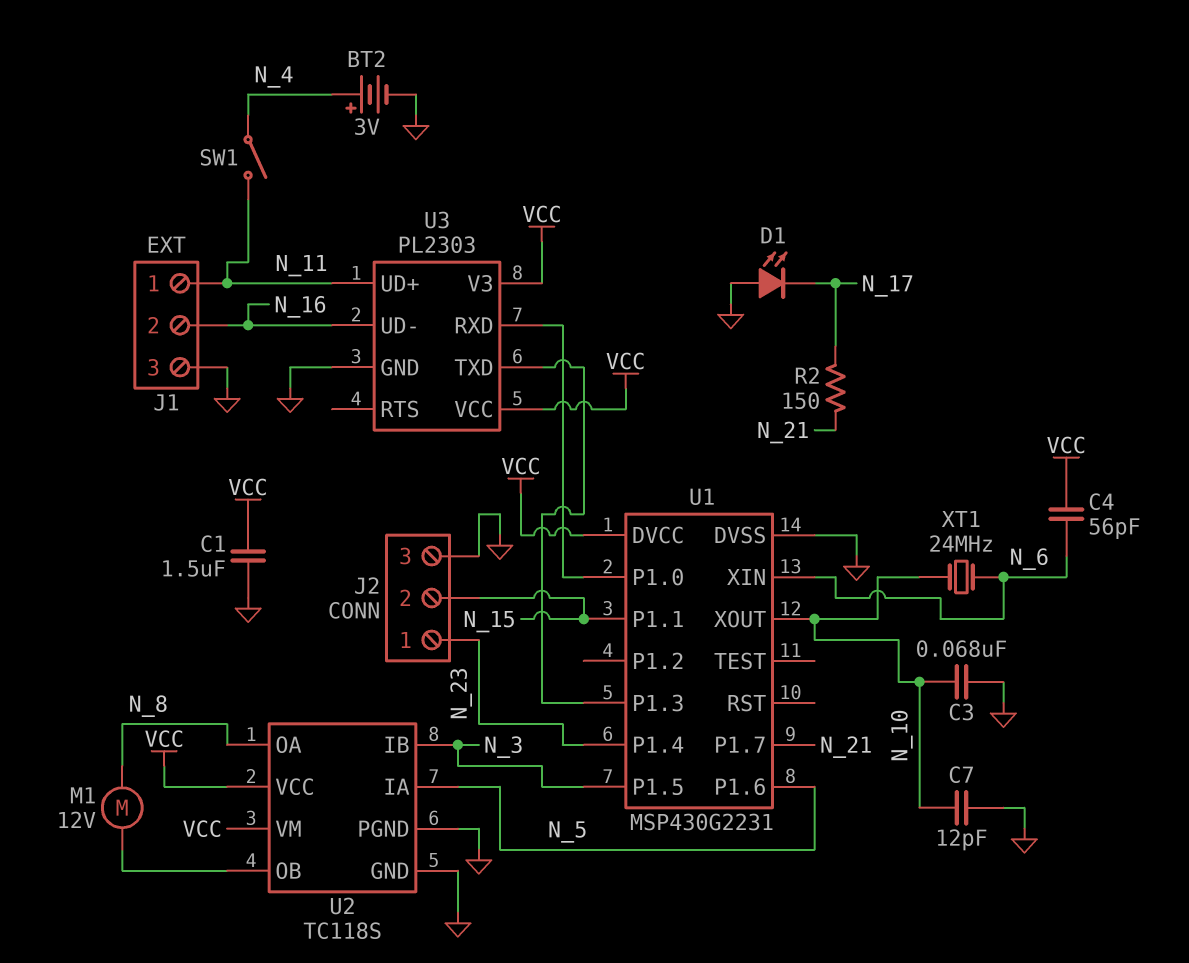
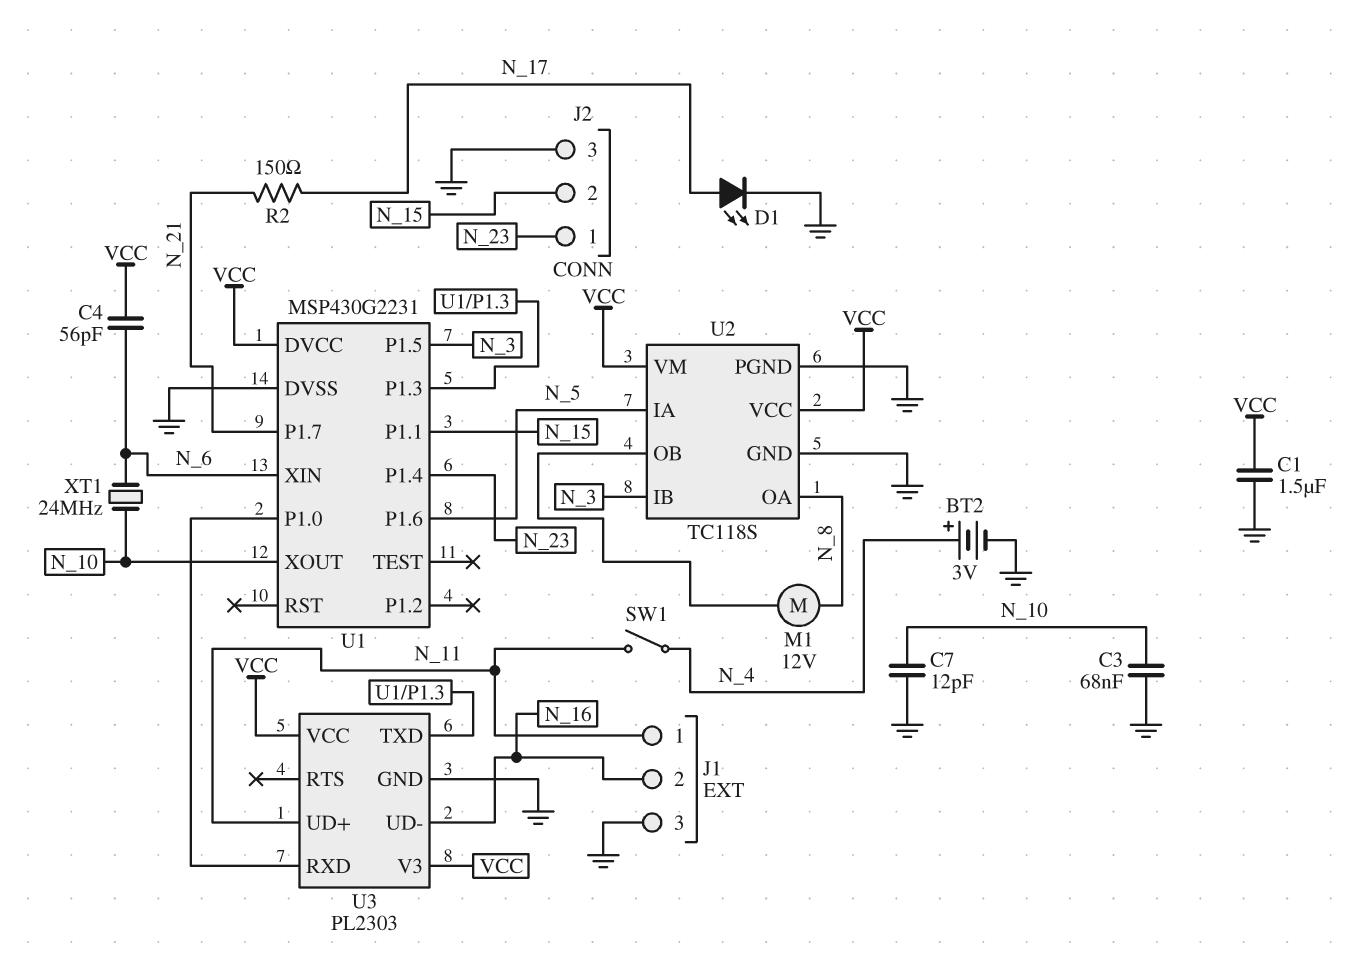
D1: LED (A GND, K N_17) -> LED (A N_17, K GND)

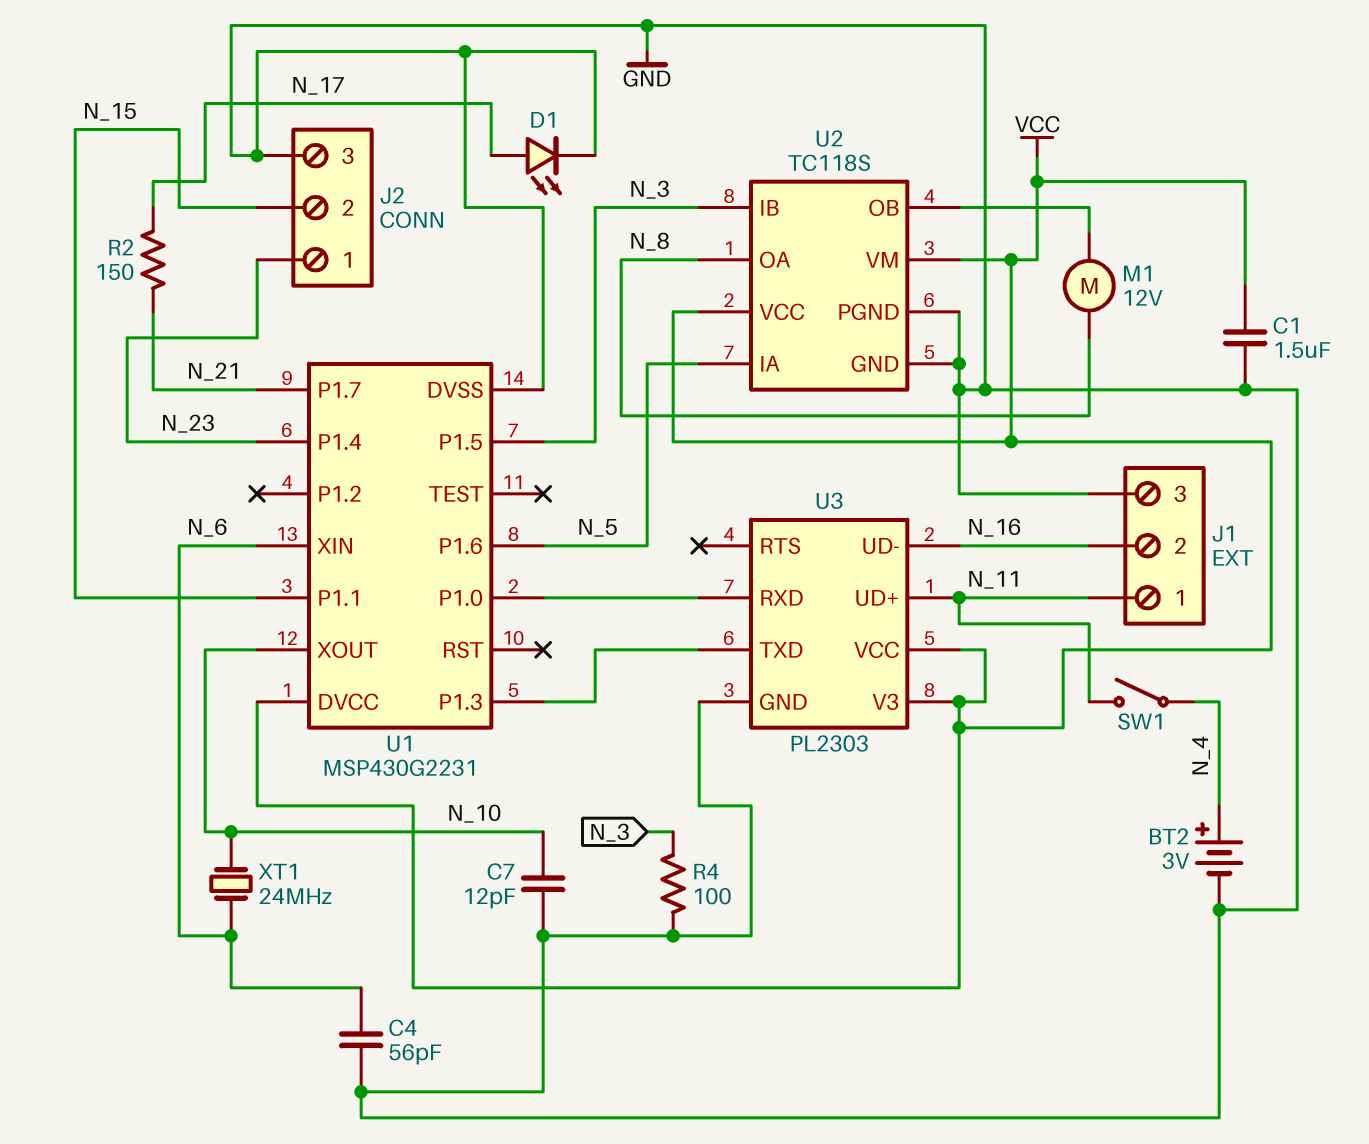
C3: 68nF (GND, N_10) -> none
C4: 56pF (N_6, VCC) -> 56pF (GND, N_6)
R4: none -> 100 (GND, N_3)

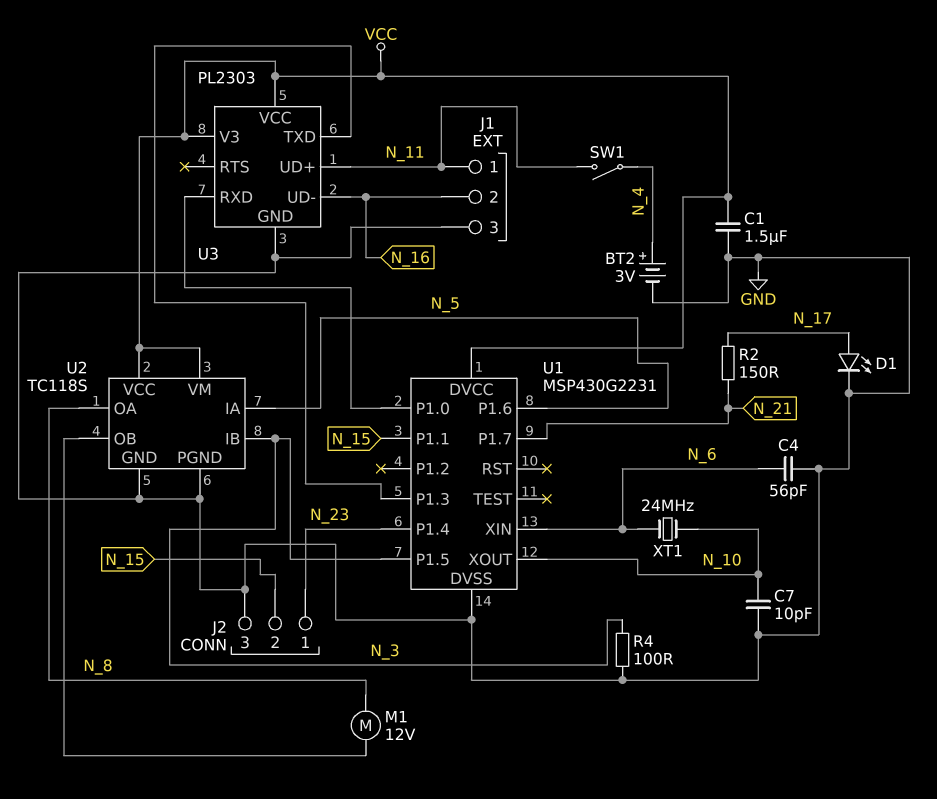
C7: 12pF (GND, N_10) -> 10pF (GND, N_10)

